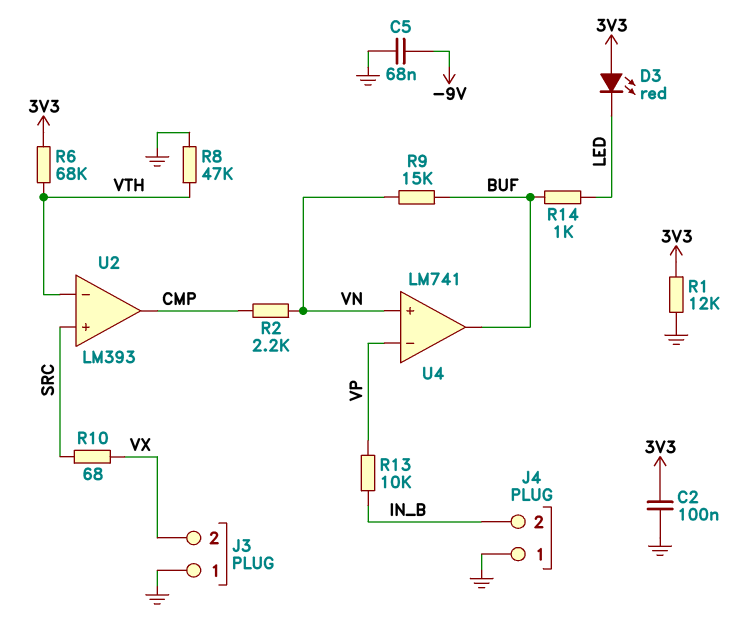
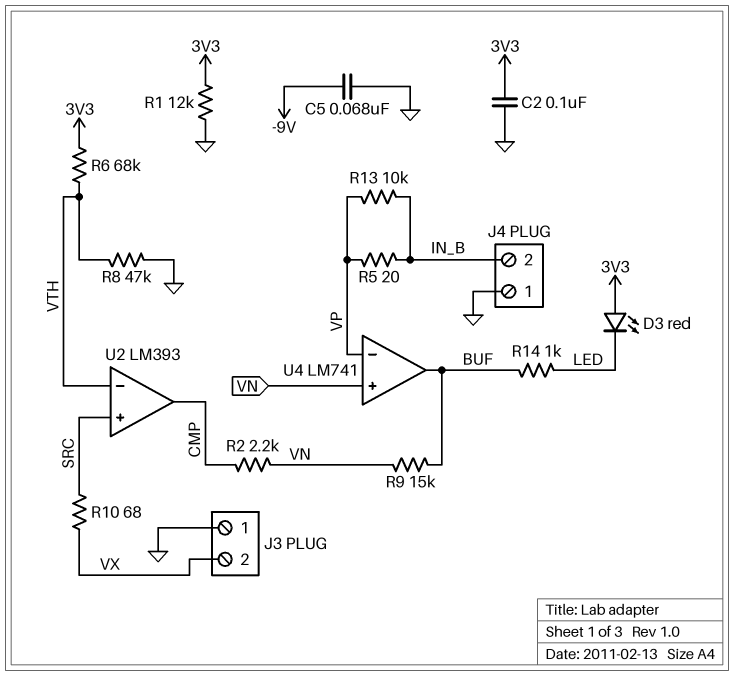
R5: none -> 20 (IN_B, VP)

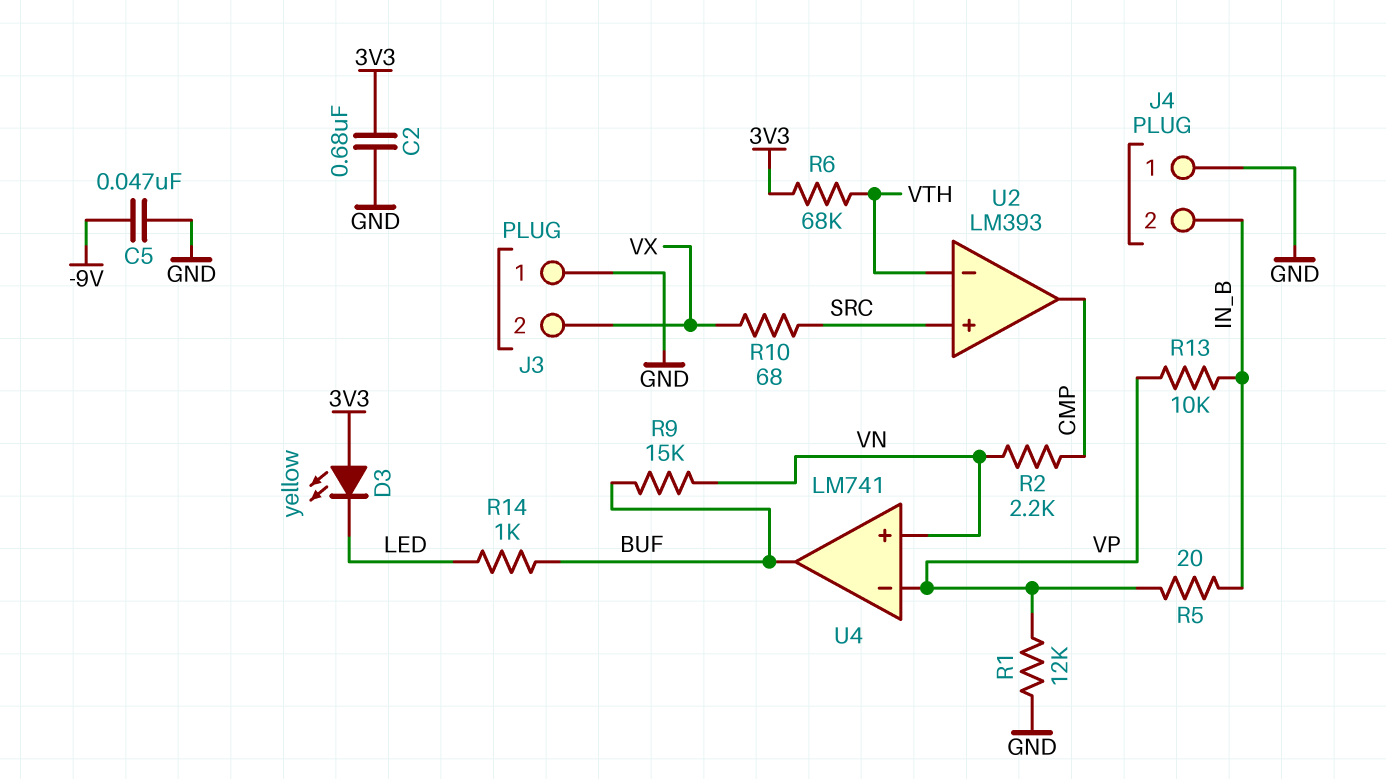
C2: 100nF (3V3, GND) -> 680nF (3V3, GND)
C5: 68nF (-9V, GND) -> 47nF (-9V, GND)
D3: LED red (A 3V3, K LED) -> LED yellow (A 3V3, K LED)
R1: 12k (3V3, GND) -> 12k (GND, VP)
R8: 47k (GND, VTH) -> none

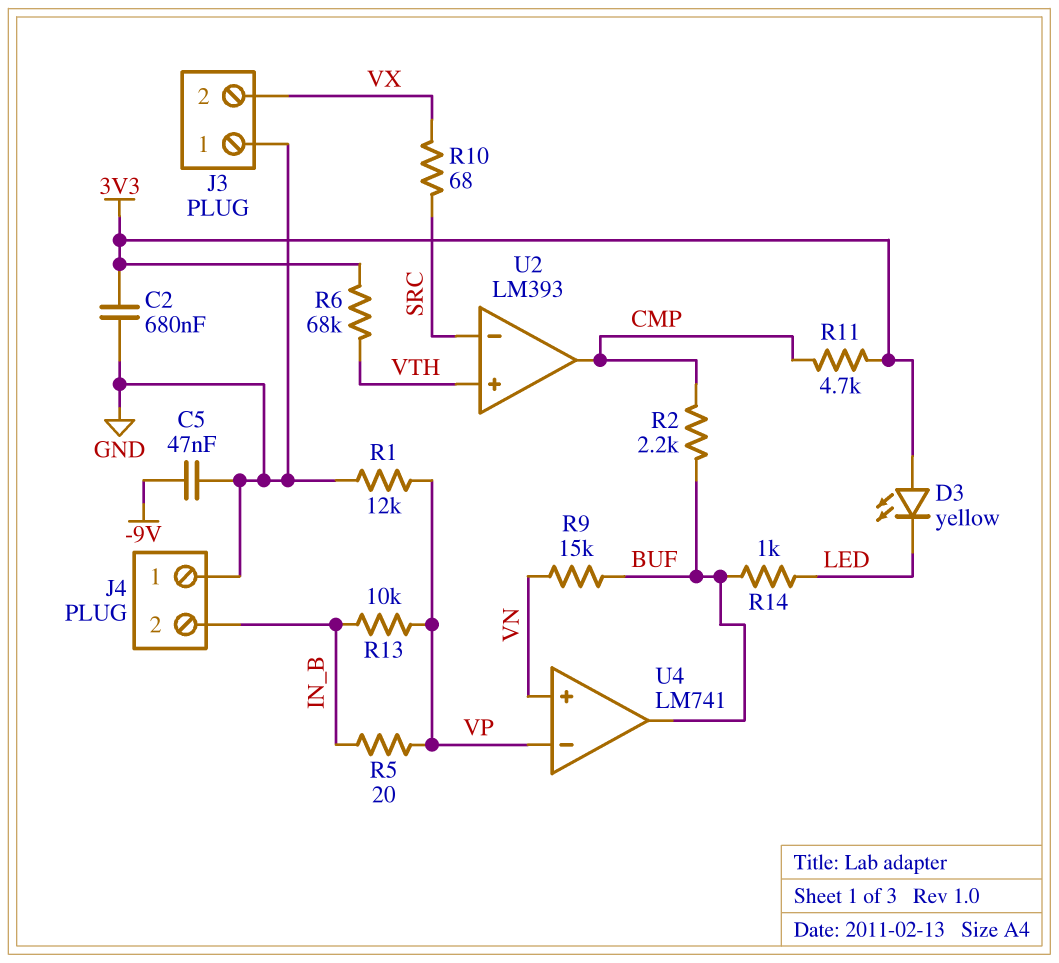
R2: 2.2k (CMP, VN) -> 2.2k (BUF, CMP)
R11: none -> 4.7k (3V3, CMP)
U2 pin in+: SRC -> VTH
U2 pin in-: VTH -> SRC

